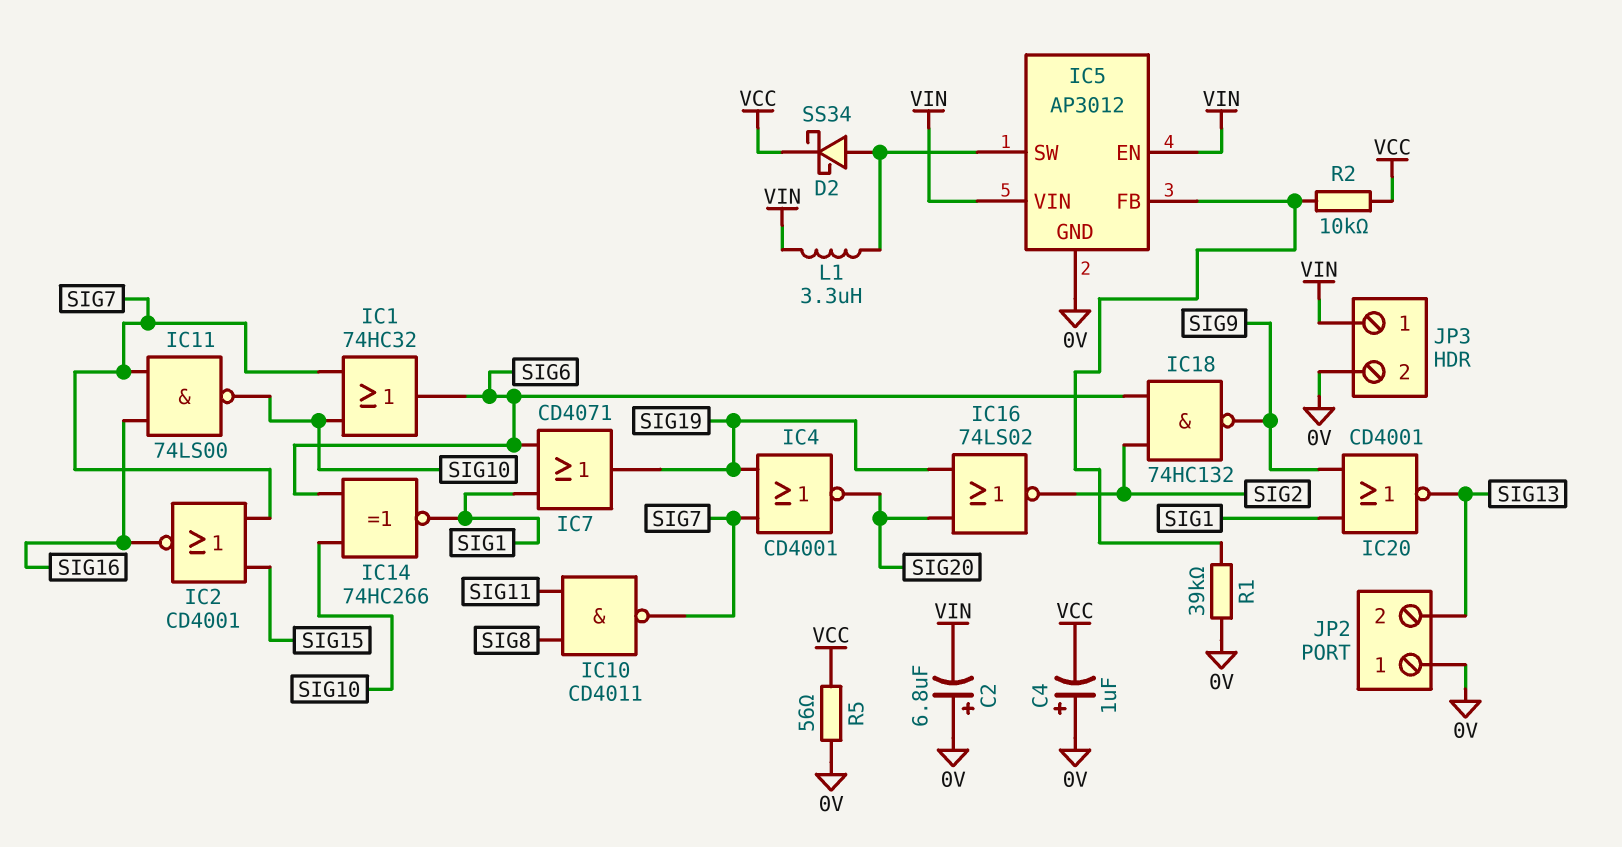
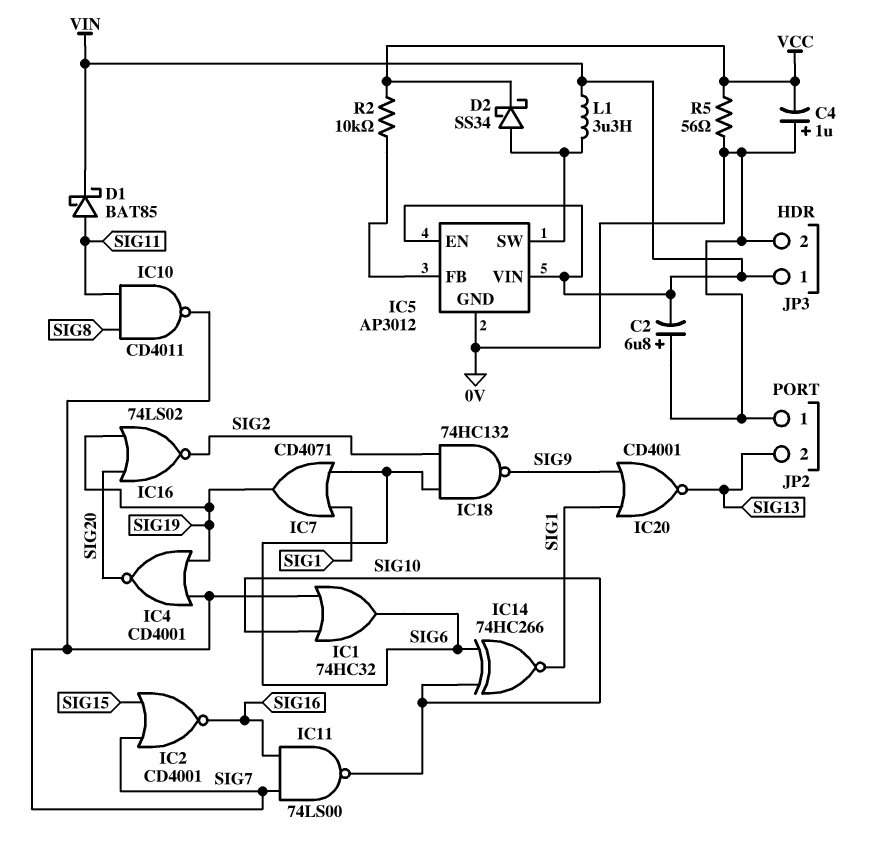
D1: none -> schottky BAT85 (A SIG11, K VIN)
R1: 39k (0V, IC5/FB) -> none

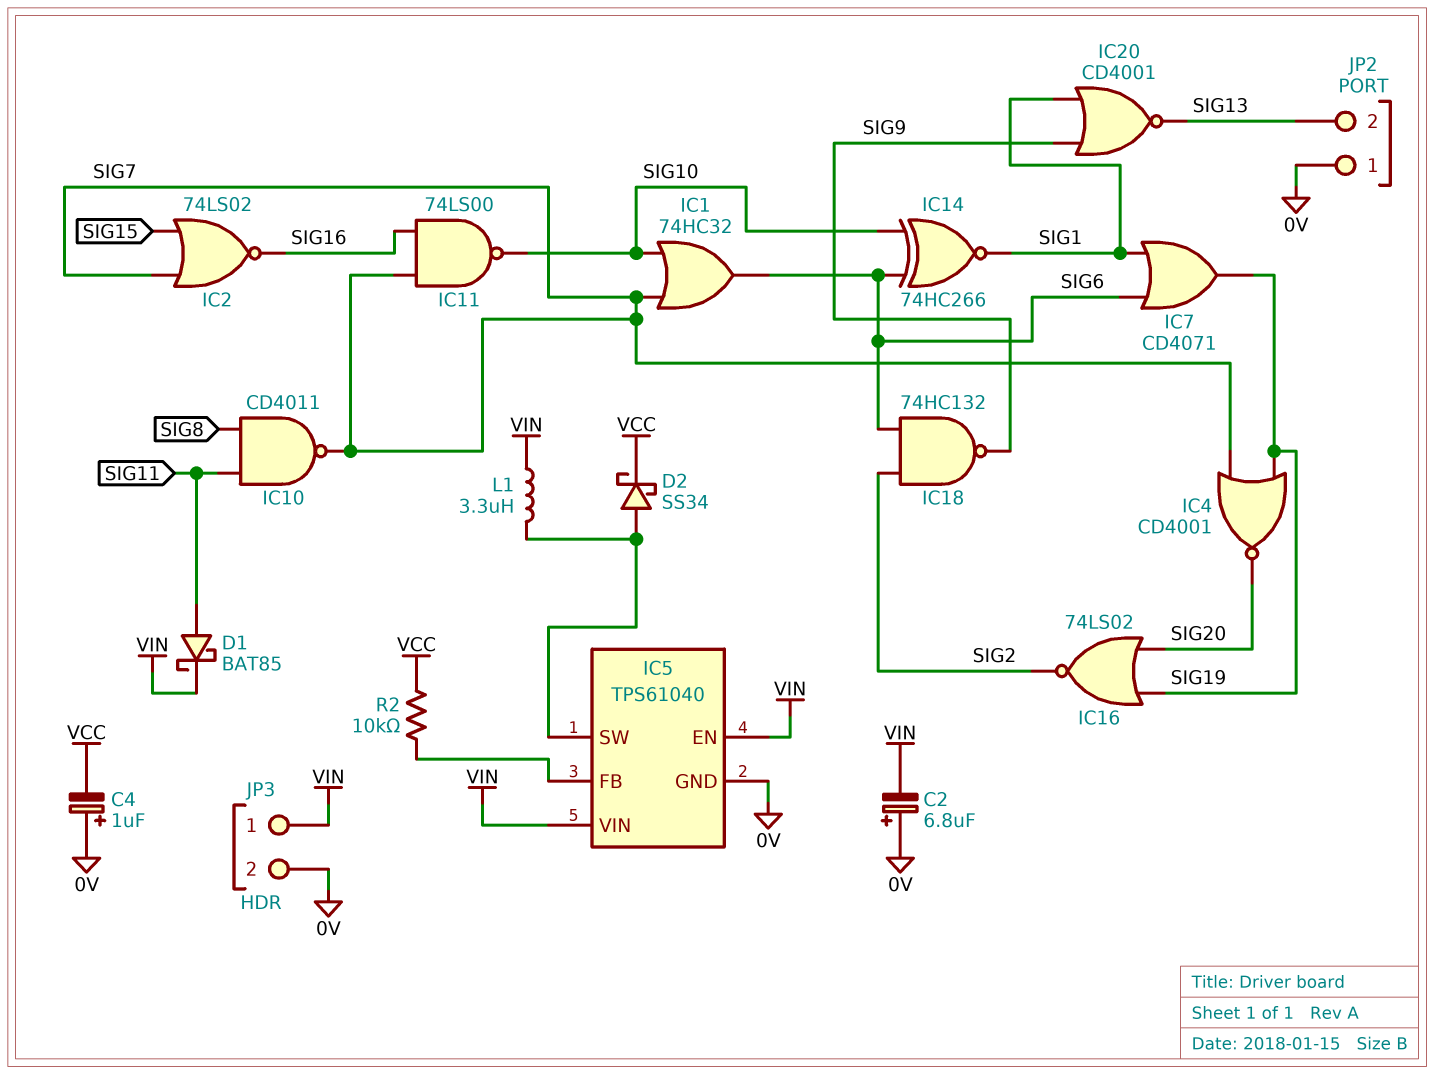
IC2: NOR CD4001 (in SIG7, in SIG15, out SIG16) -> NOR 74LS02 (in SIG7, in SIG15, out SIG16)
IC5: AP3012 -> TPS61040
R5: 56 (0V, VCC) -> none

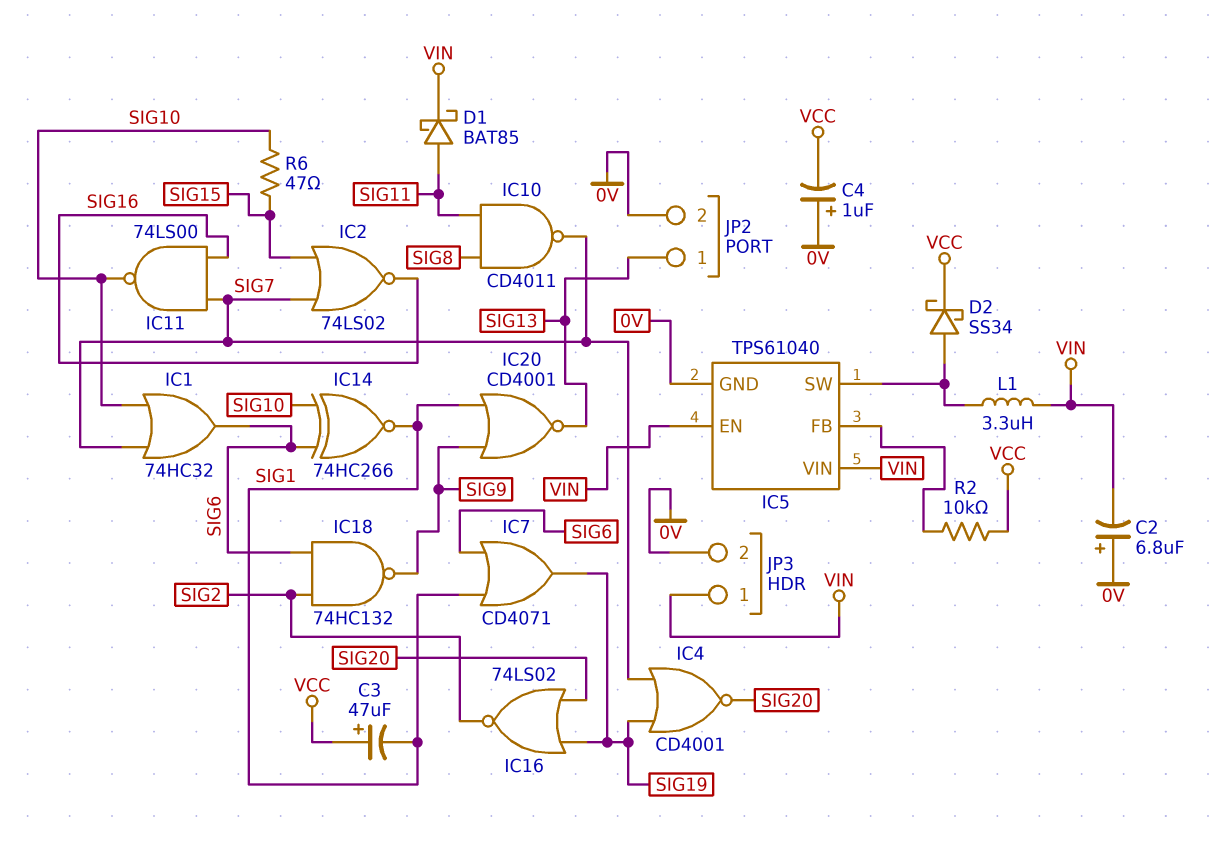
C3: none -> 47uF (plus VCC, minus SIG1)
JP2 pin 1: 0V -> SIG13
JP2 pin 2: SIG13 -> 0V
R6: none -> 47 (SIG10, SIG15)

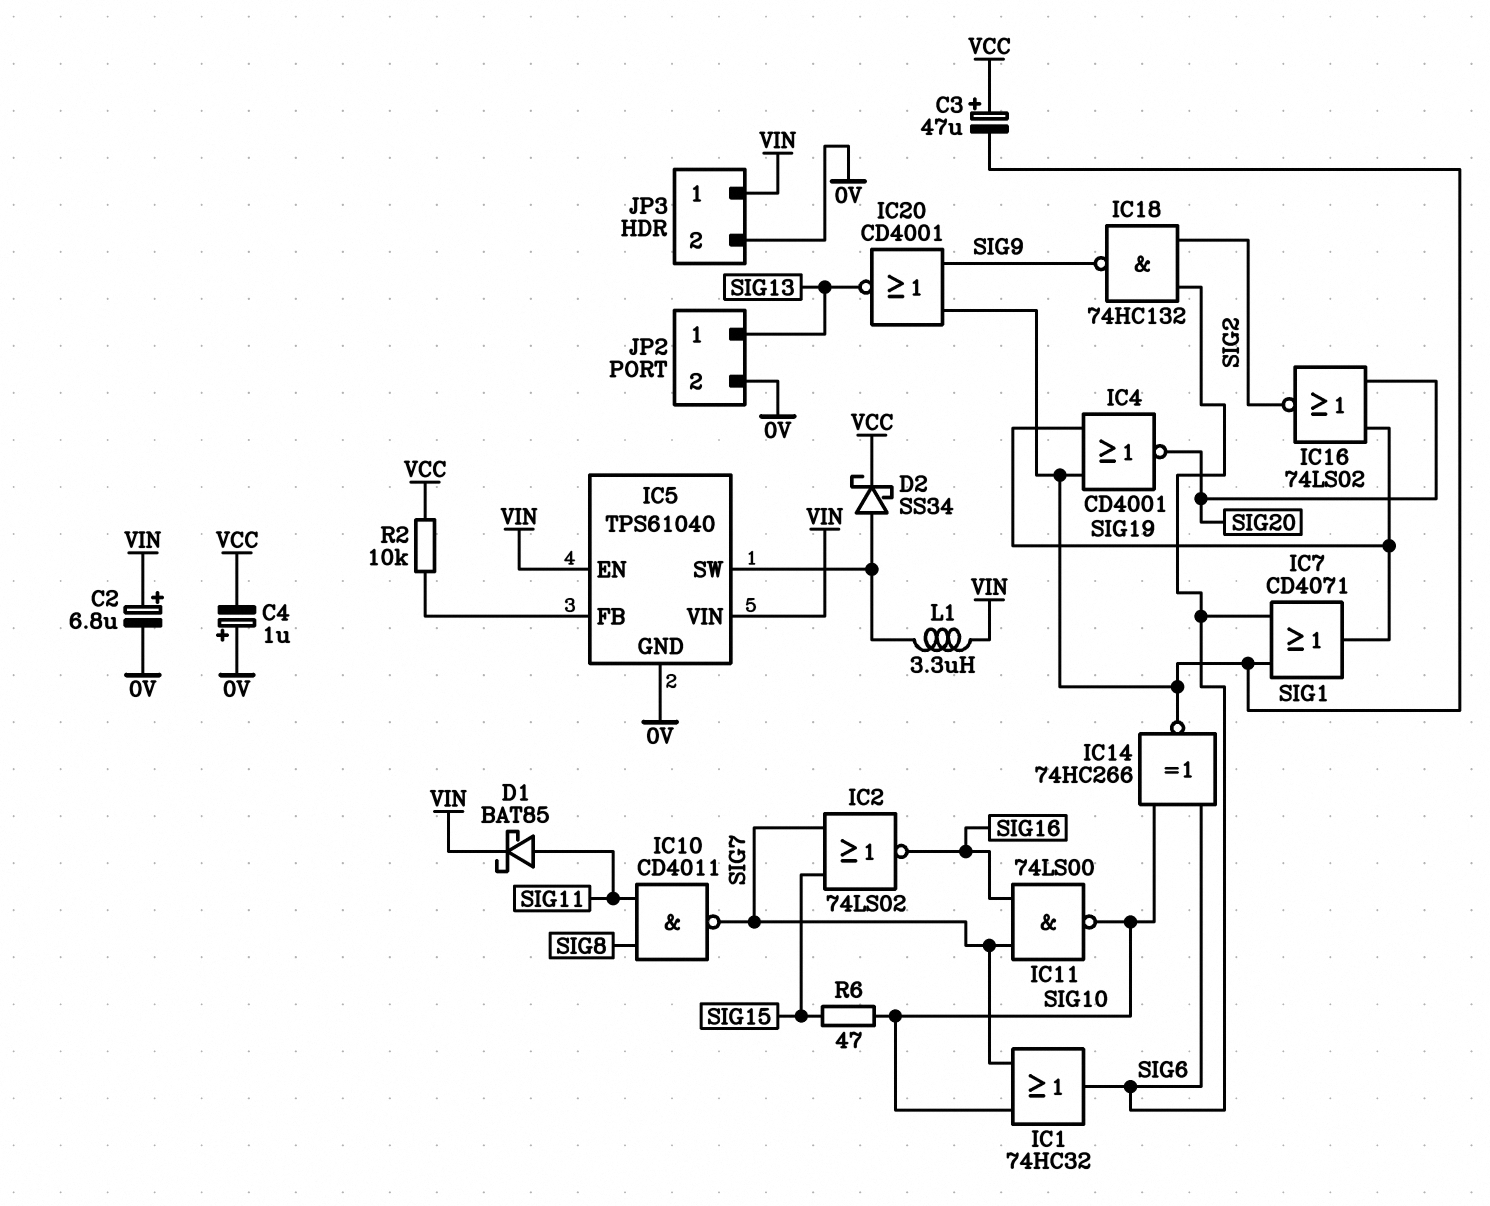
C2: 6.8uF (plus 0V, minus VIN) -> 6.8uF (plus VIN, minus 0V)
IC4: NOR CD4001 (in SIG7, in SIG19, out SIG20) -> NOR CD4001 (in SIG1, in SIG19, out SIG20)

